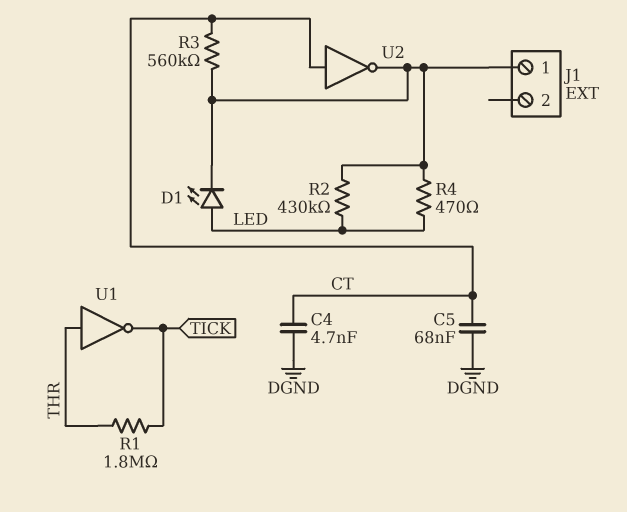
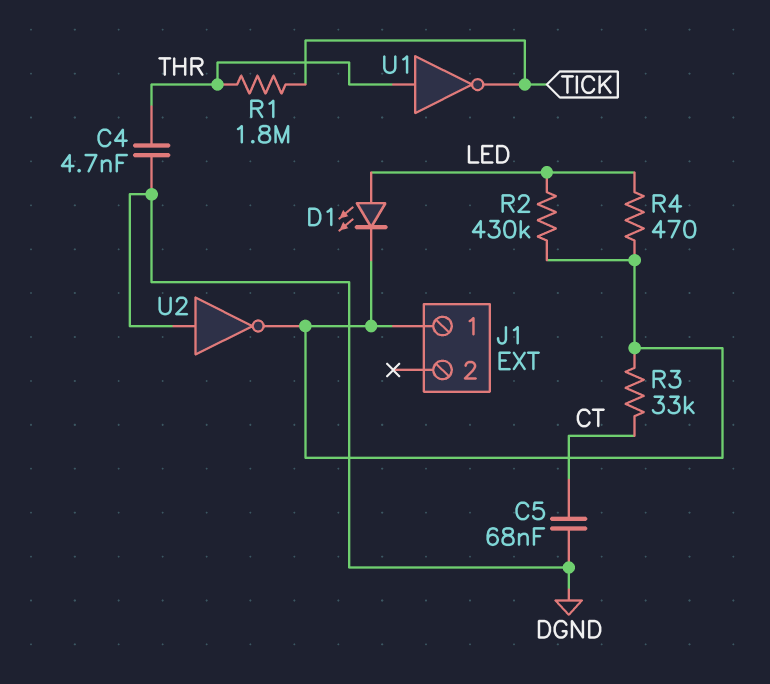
C4: 4.7nF (CT, DGND) -> 4.7nF (DGND, THR)
R3: 560k (CT, J1/1) -> 33k (CT, J1/1)
U2: NOT (in CT, out J1/1) -> NOT (in DGND, out J1/1)

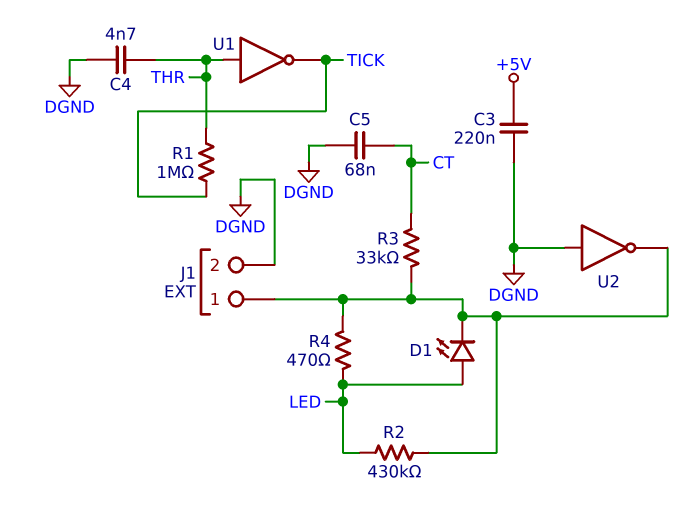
C3: none -> 220nF (+5V, DGND)
J1 pin 2: none -> DGND
R1: 1.8M (THR, TICK) -> 1M (THR, TICK)

